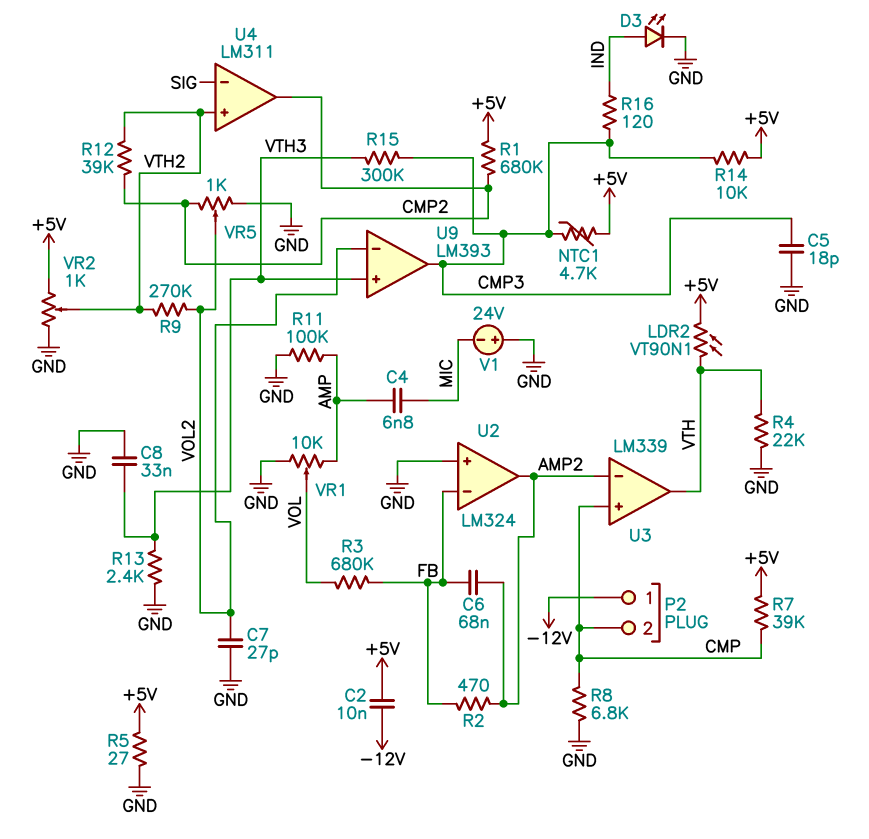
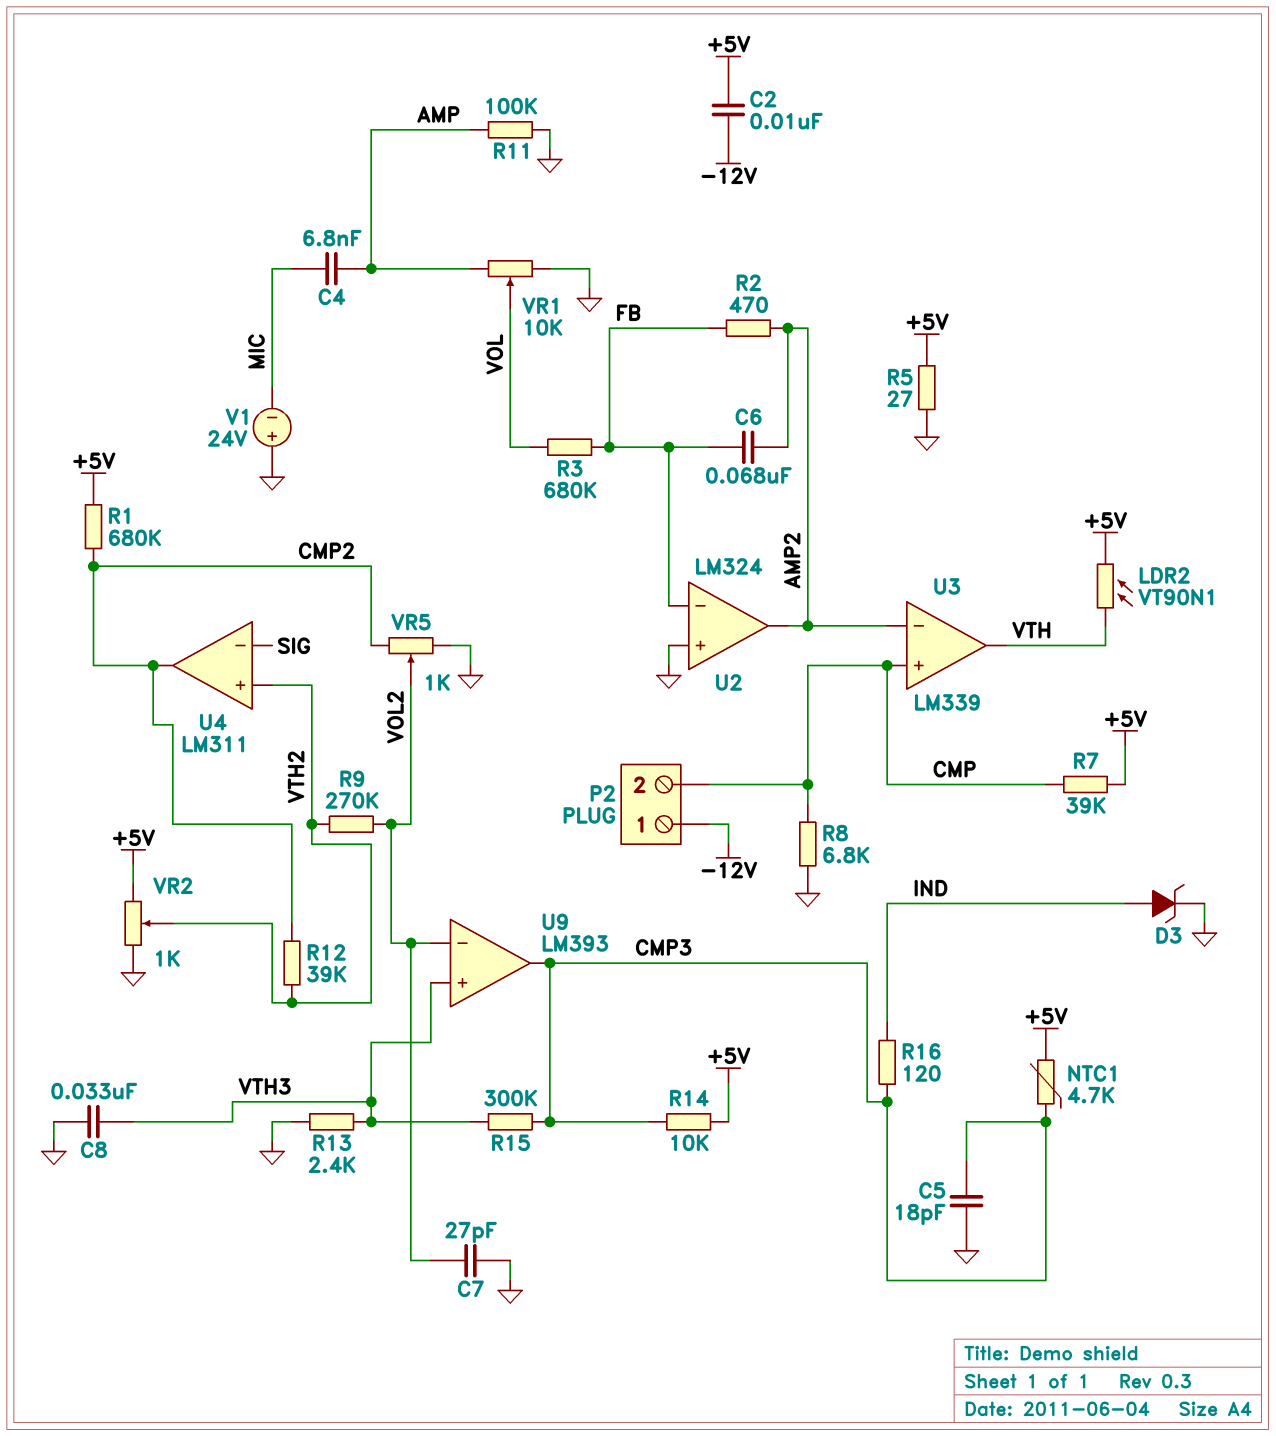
D3: LED (A IND, K GND) -> zener (A IND, K GND)
R4: 22k (GND, VTH) -> none

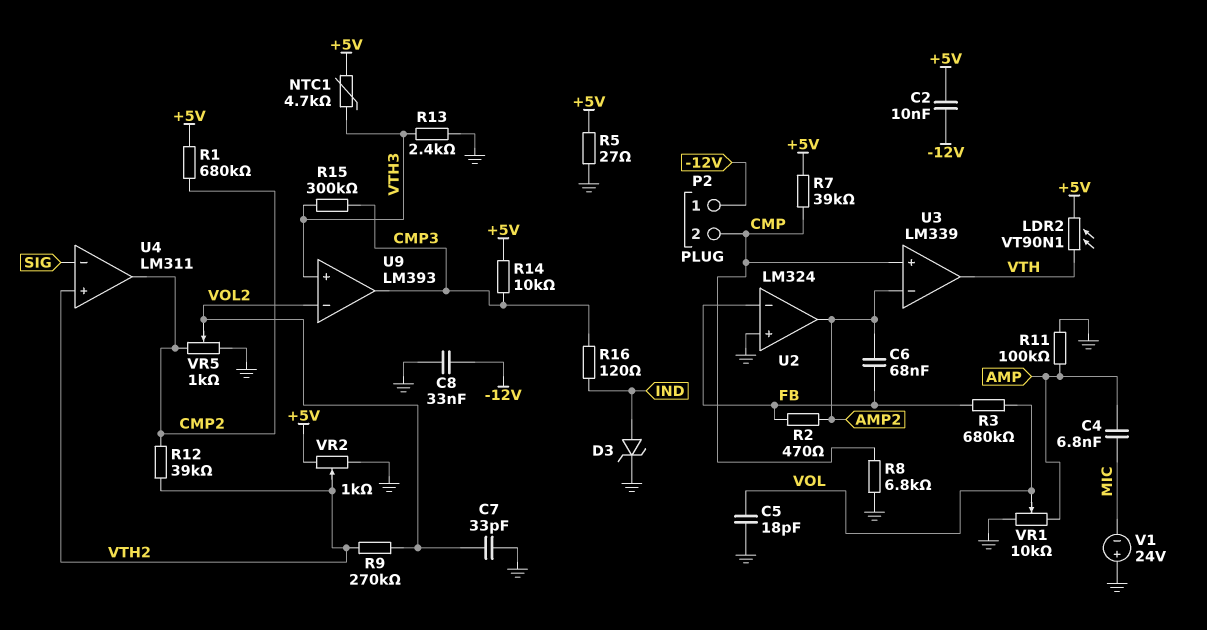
C5: 18pF (CMP3, GND) -> 18pF (GND, VOL)
C7: 27pF (GND, VOL2) -> 33pF (GND, VOL2)
C8: 33nF (GND, VTH3) -> 33nF (-12V, GND)
NTC1: 4.7k (+5V, CMP3) -> 4.7k (+5V, VTH3)

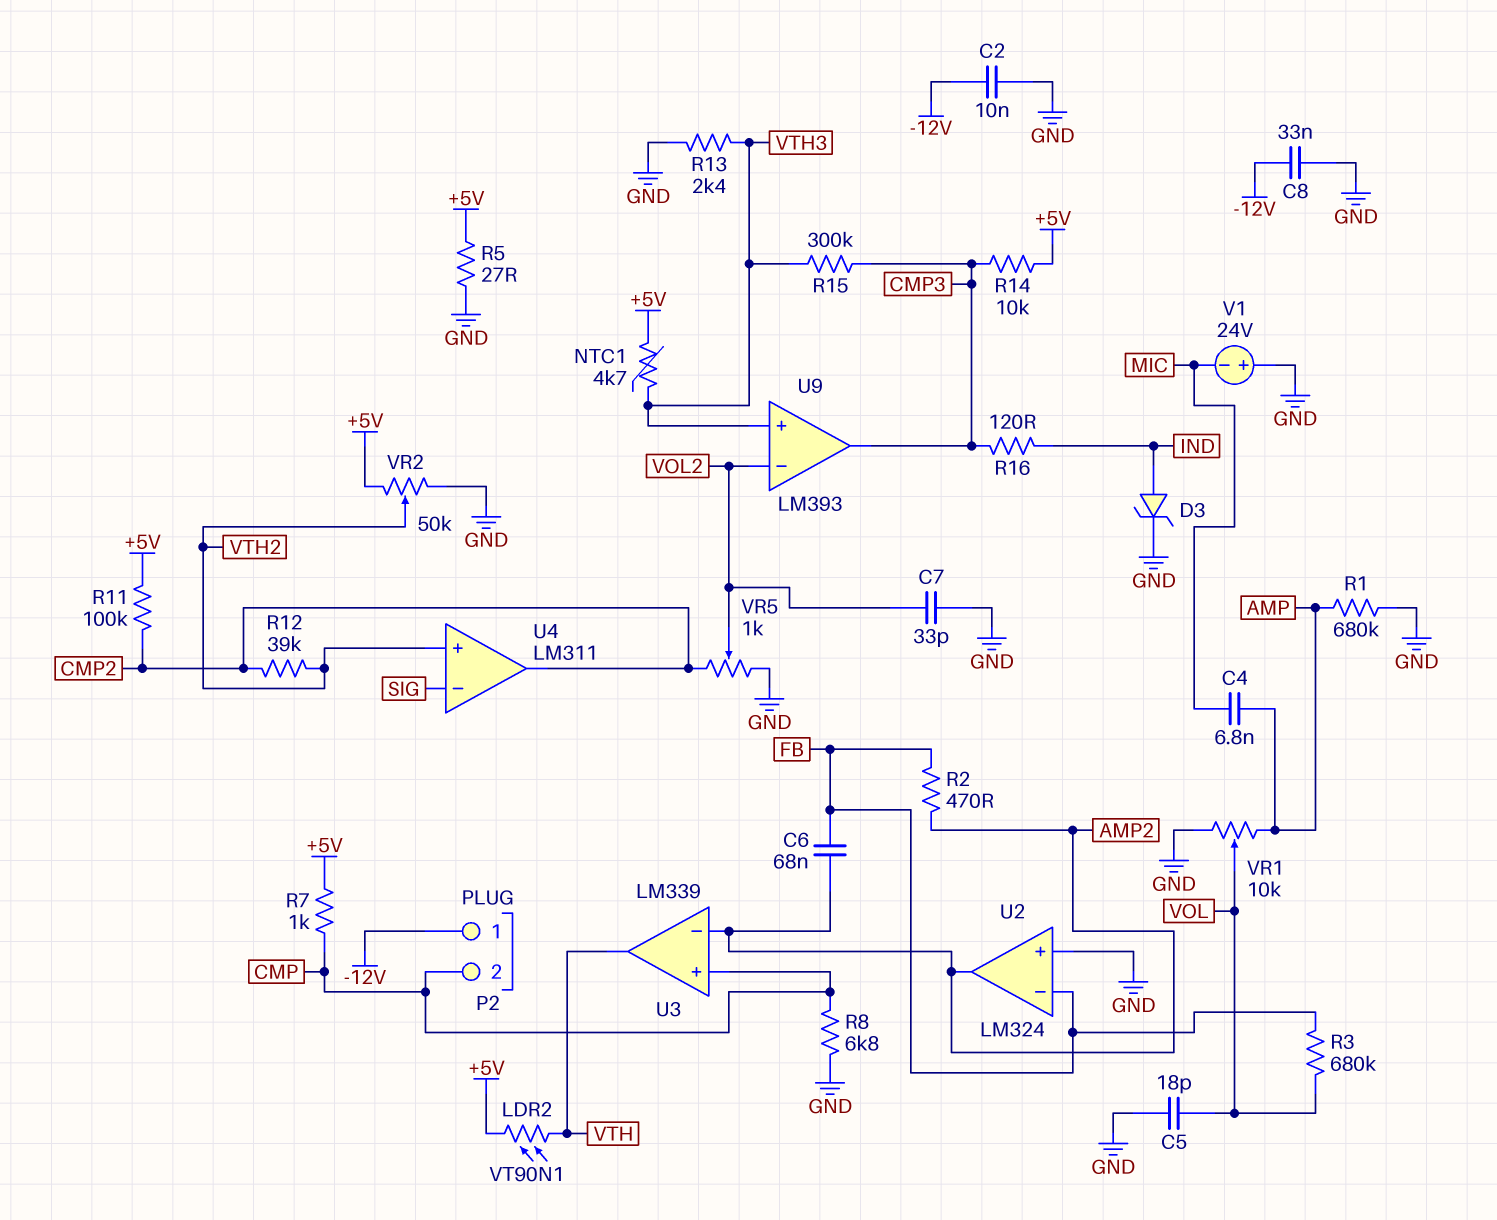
C2: 10nF (+5V, -12V) -> 10nF (-12V, GND)
R1: 680k (+5V, CMP2) -> 680k (AMP, GND)
R7: 39k (+5V, CMP) -> 1k (+5V, CMP)
R9: 270k (VOL2, VTH2) -> none
R11: 100k (AMP, GND) -> 100k (+5V, CMP2)
VR2: 1k (+5V, GND, wiper VTH2) -> 50k (+5V, GND, wiper VTH2)

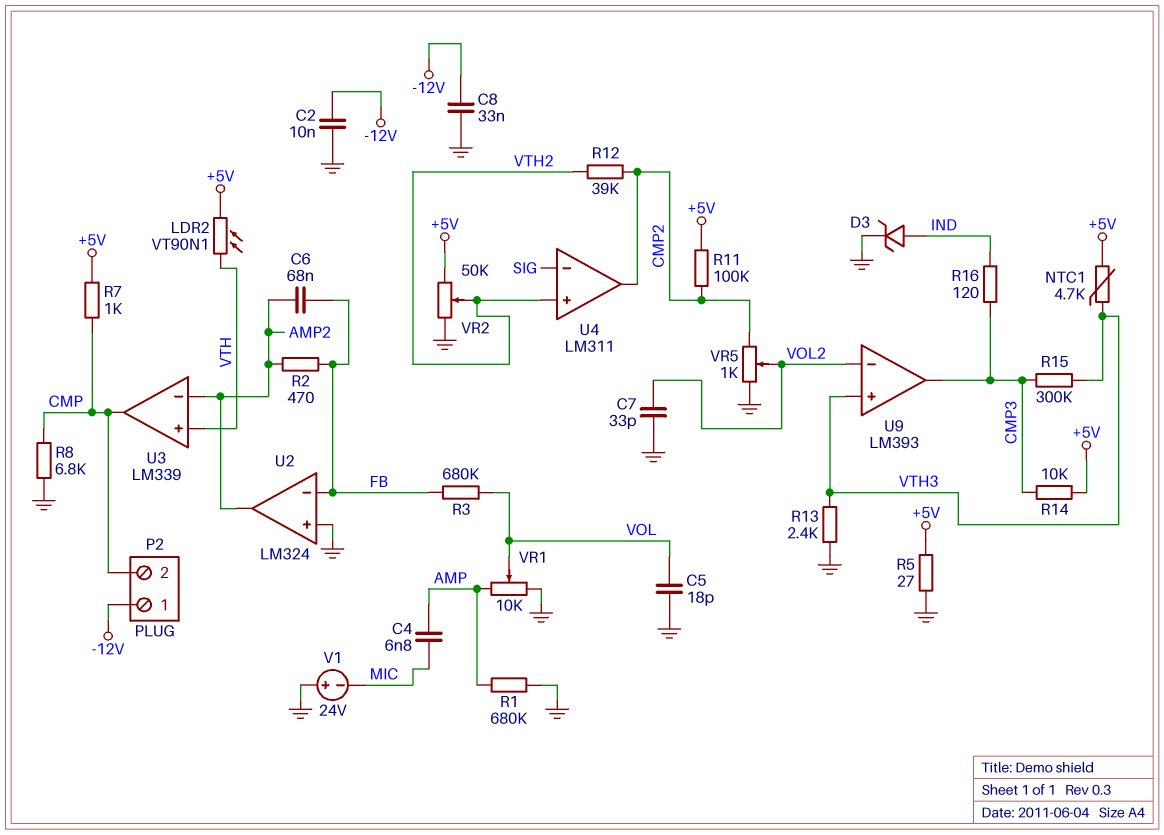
U3 pin in+: CMP -> VTH
U3 pin out: VTH -> CMP

